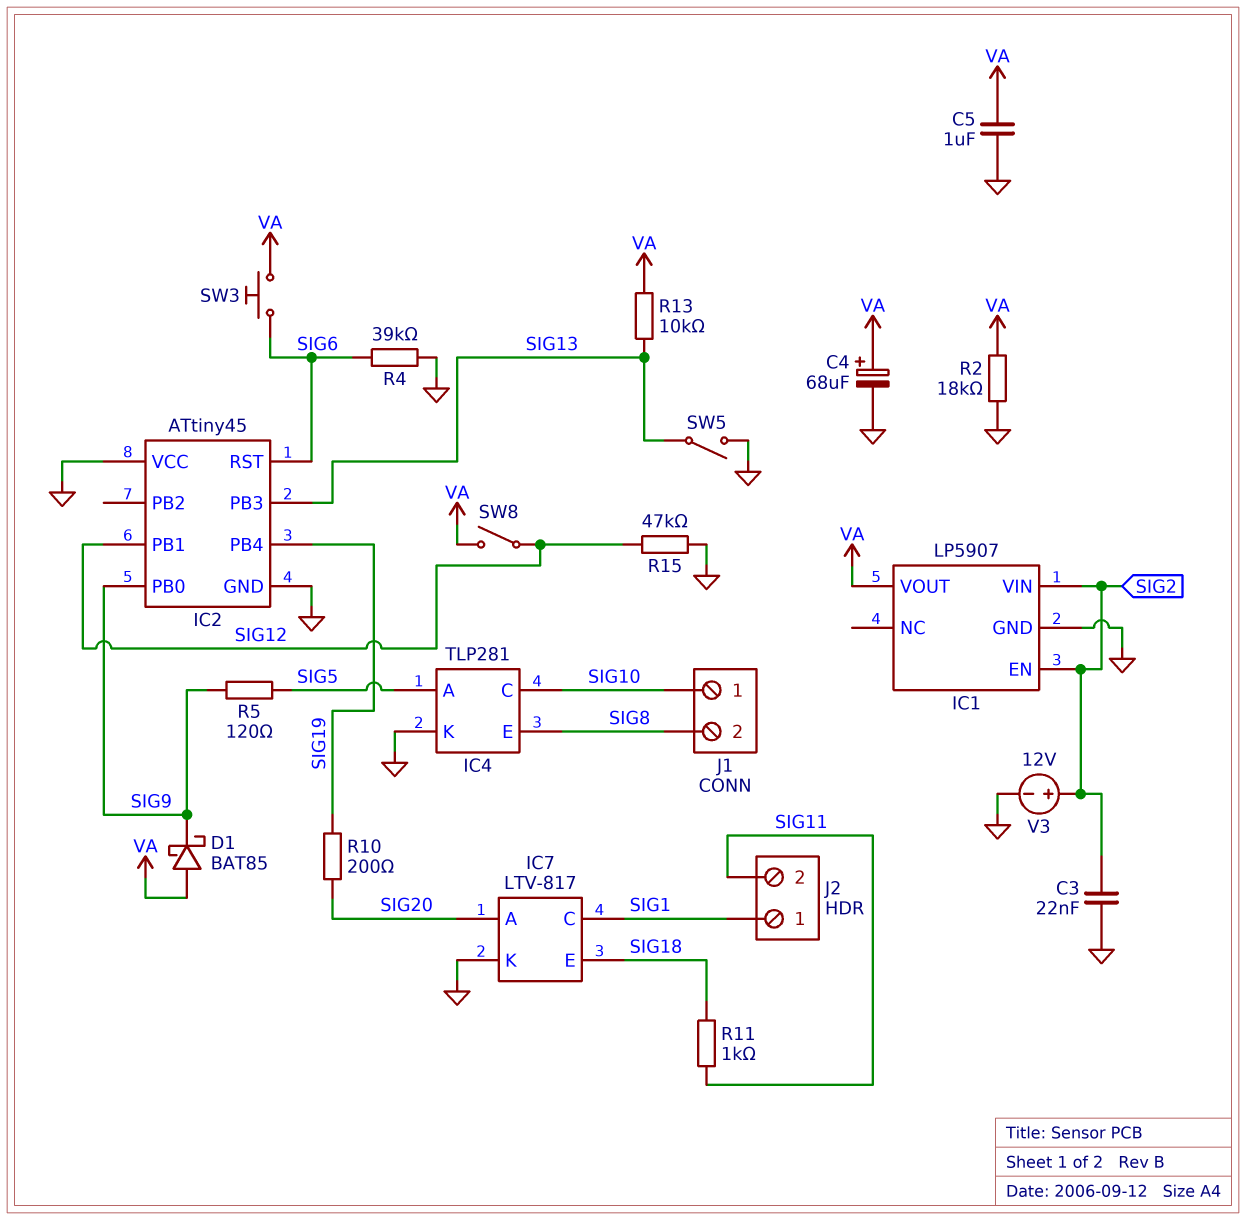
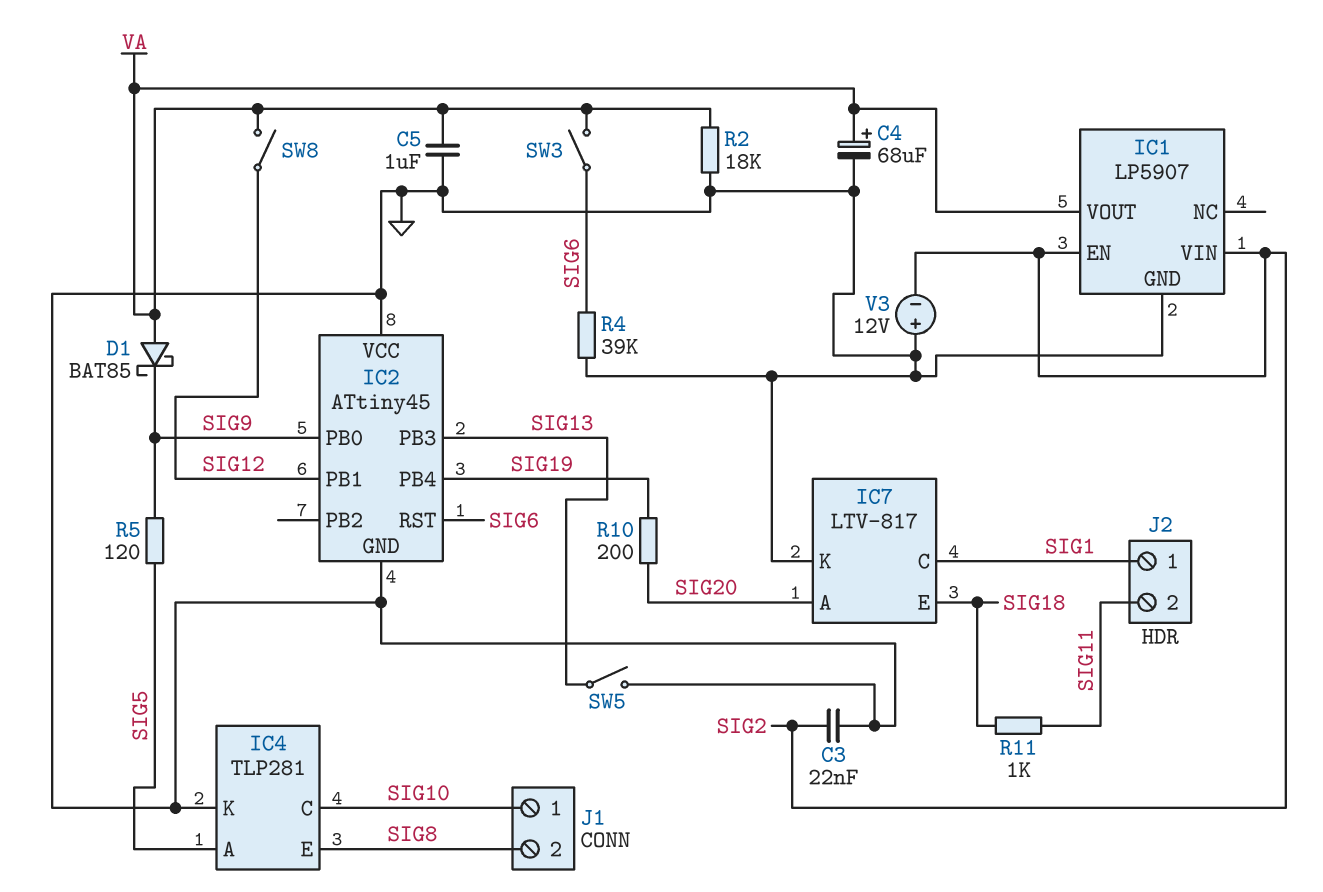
R13: 10k (SIG13, VA) -> none
R15: 47k (GND, SIG12) -> none
SW3: button (SIG6, VA) -> switch (SIG6, VA)
V3: 12V (plus SIG2, minus GND) -> 12V (plus GND, minus SIG2)

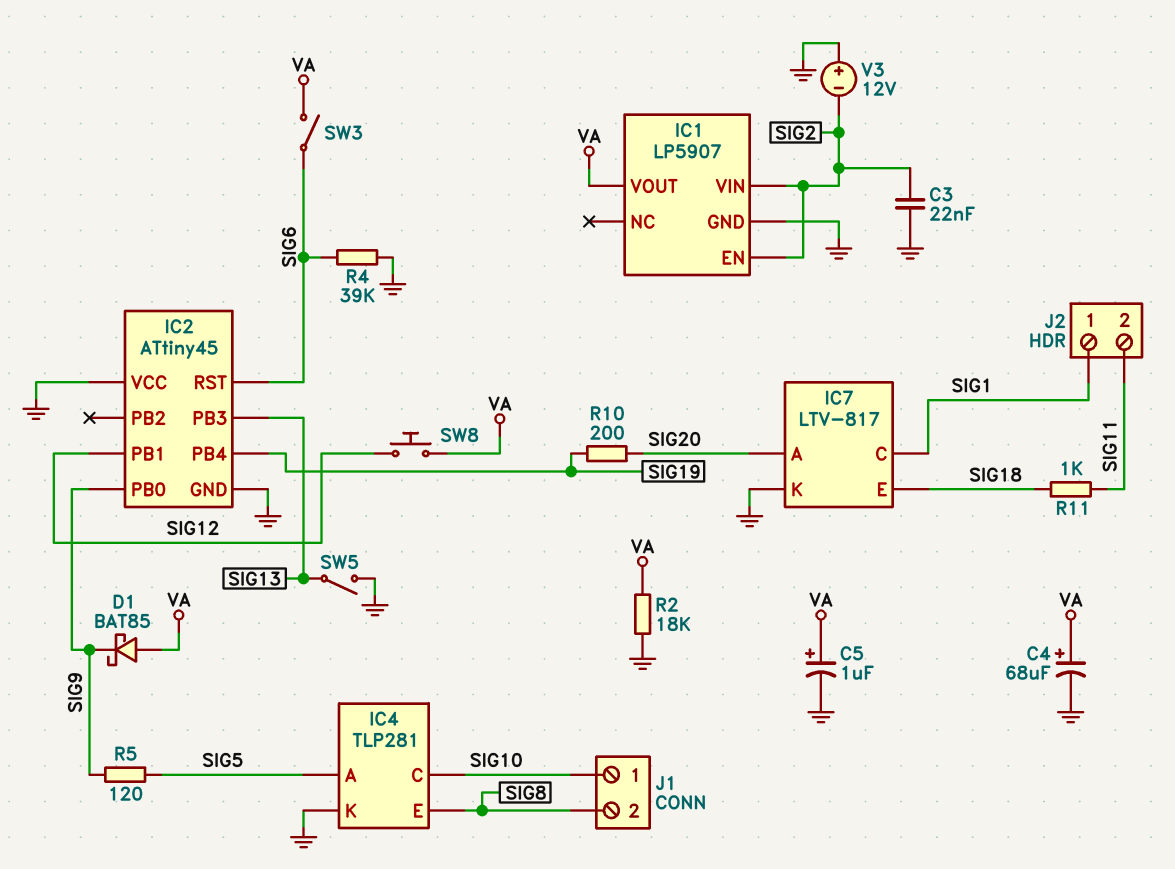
C5: 1uF (GND, VA) -> 1uF (plus VA, minus GND)
SW8: switch (SIG12, VA) -> button (SIG12, VA)

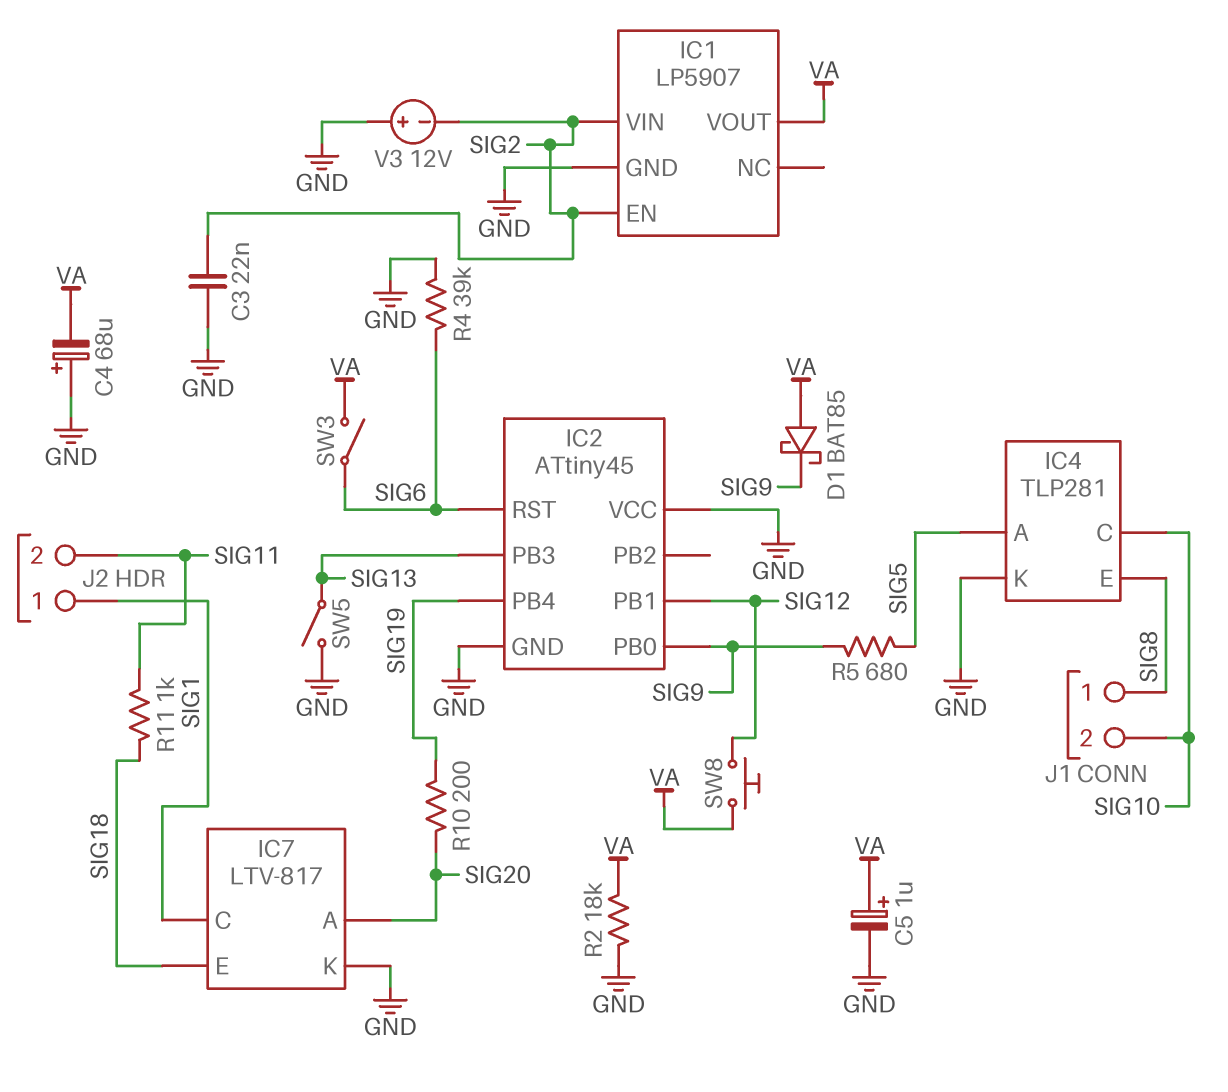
C4: 68uF (plus VA, minus GND) -> 68uF (plus GND, minus VA)
J1 pin 1: SIG10 -> SIG8
J1 pin 2: SIG8 -> SIG10
R5: 120 (SIG5, SIG9) -> 680 (SIG5, SIG9)

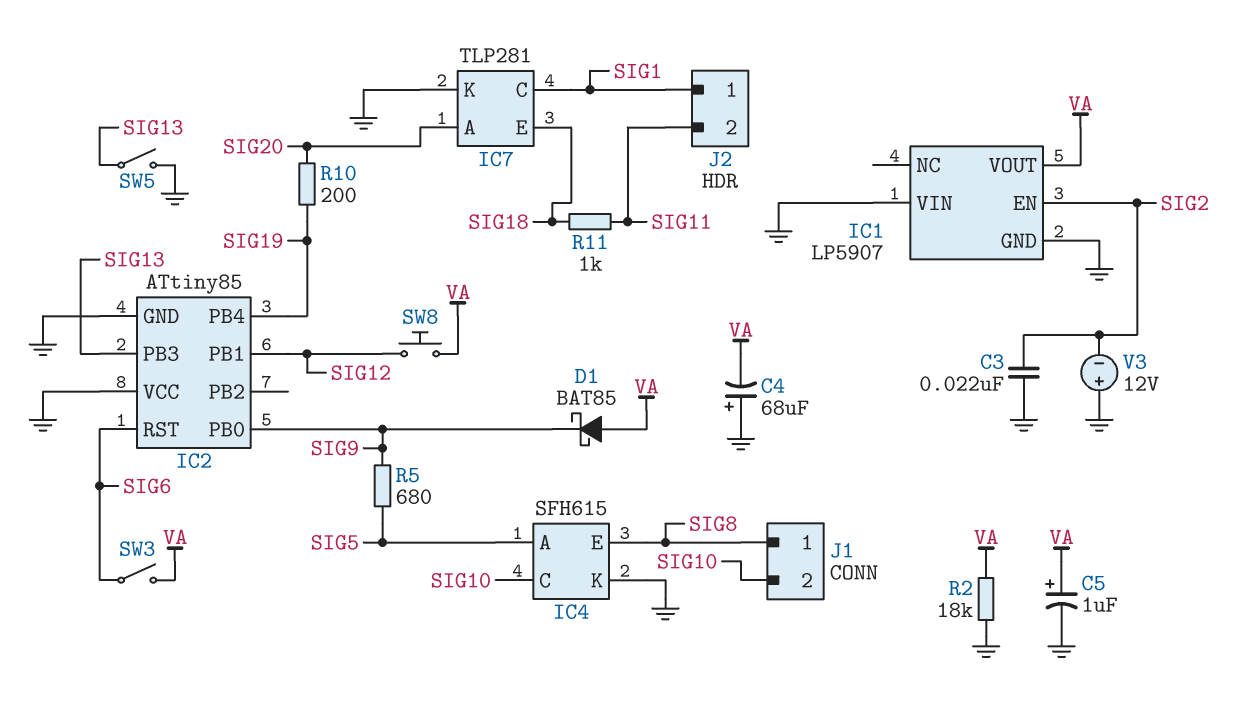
IC1 pin VIN: SIG2 -> GND
IC2: ATtiny45 -> ATtiny85
IC4: TLP281 -> SFH615
IC7: LTV-817 -> TLP281
R4: 39k (GND, SIG6) -> none

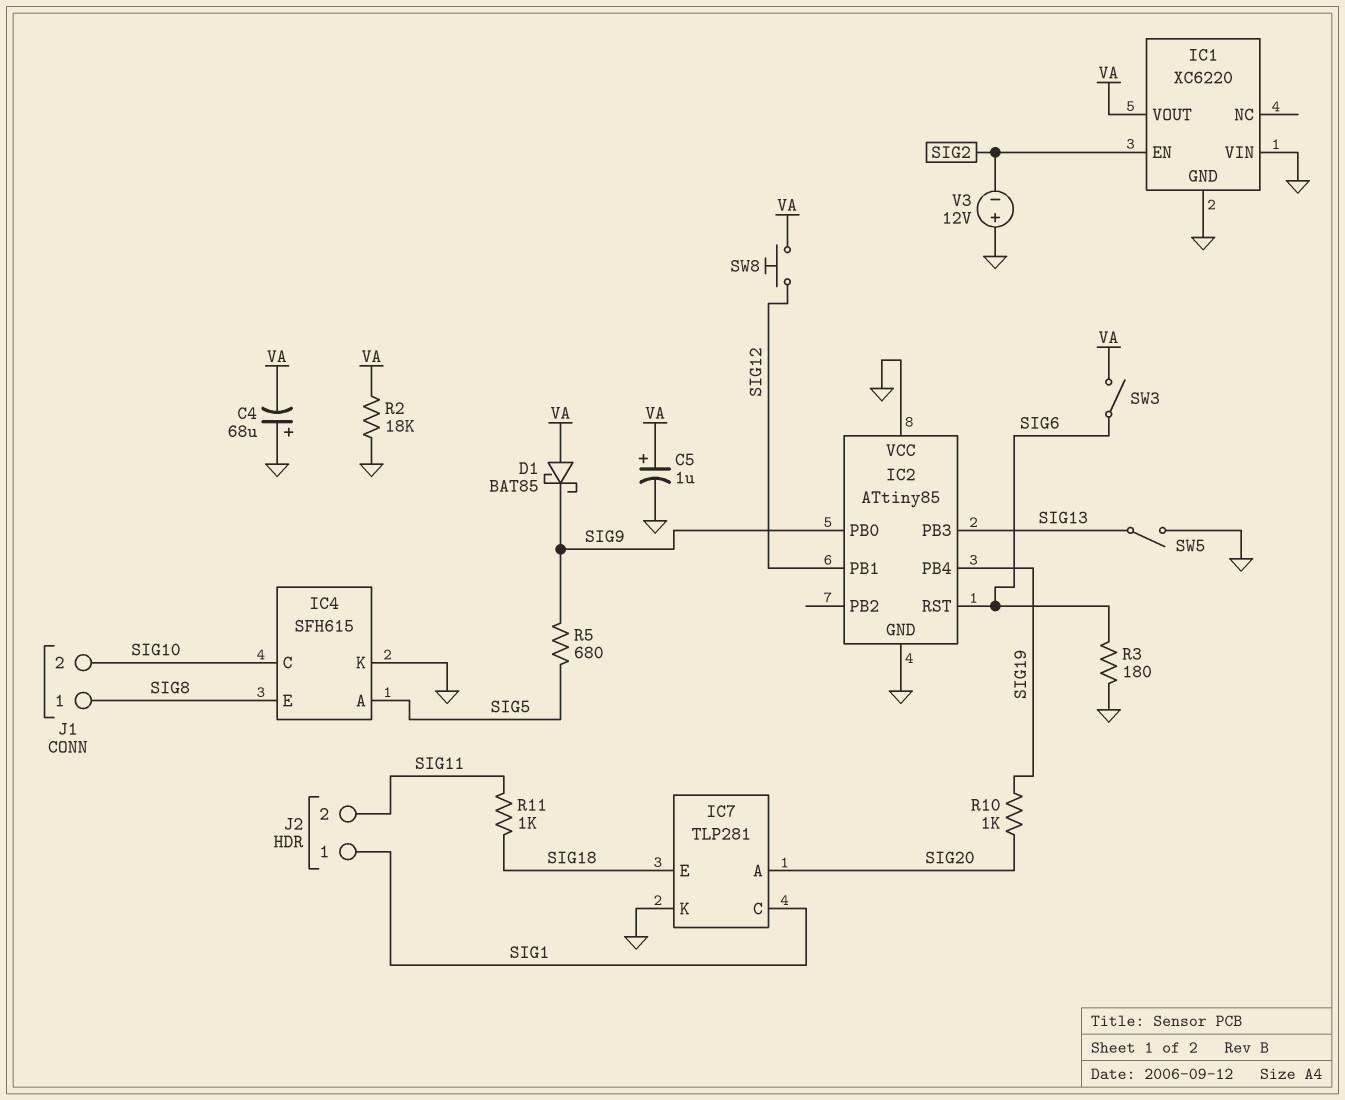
C3: 22nF (GND, SIG2) -> none
IC1: LP5907 -> XC6220
R3: none -> 180 (GND, SIG6)
R10: 200 (SIG19, SIG20) -> 1k (SIG19, SIG20)

